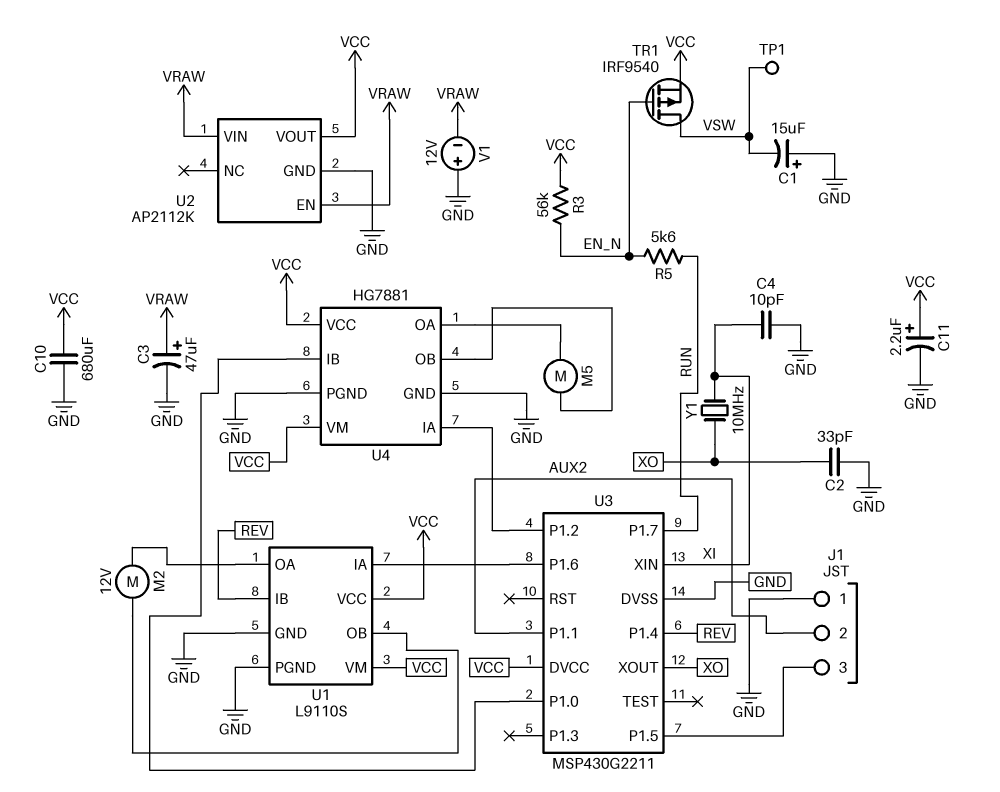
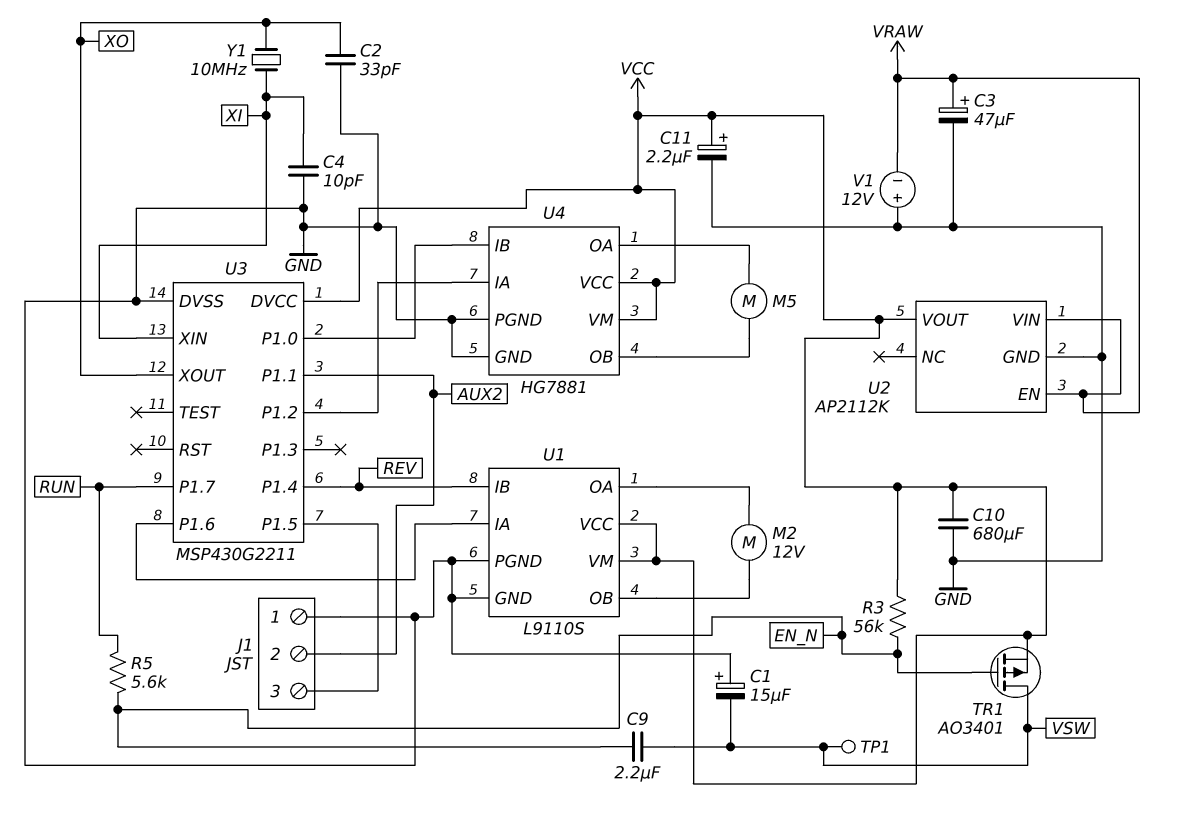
C9: none -> 2.2uF (EN_N, VSW)
TR1: PMOS IRF9540 (G EN_N, D VSW, S VCC) -> PMOS AO3401 (G EN_N, D VSW, S VCC)

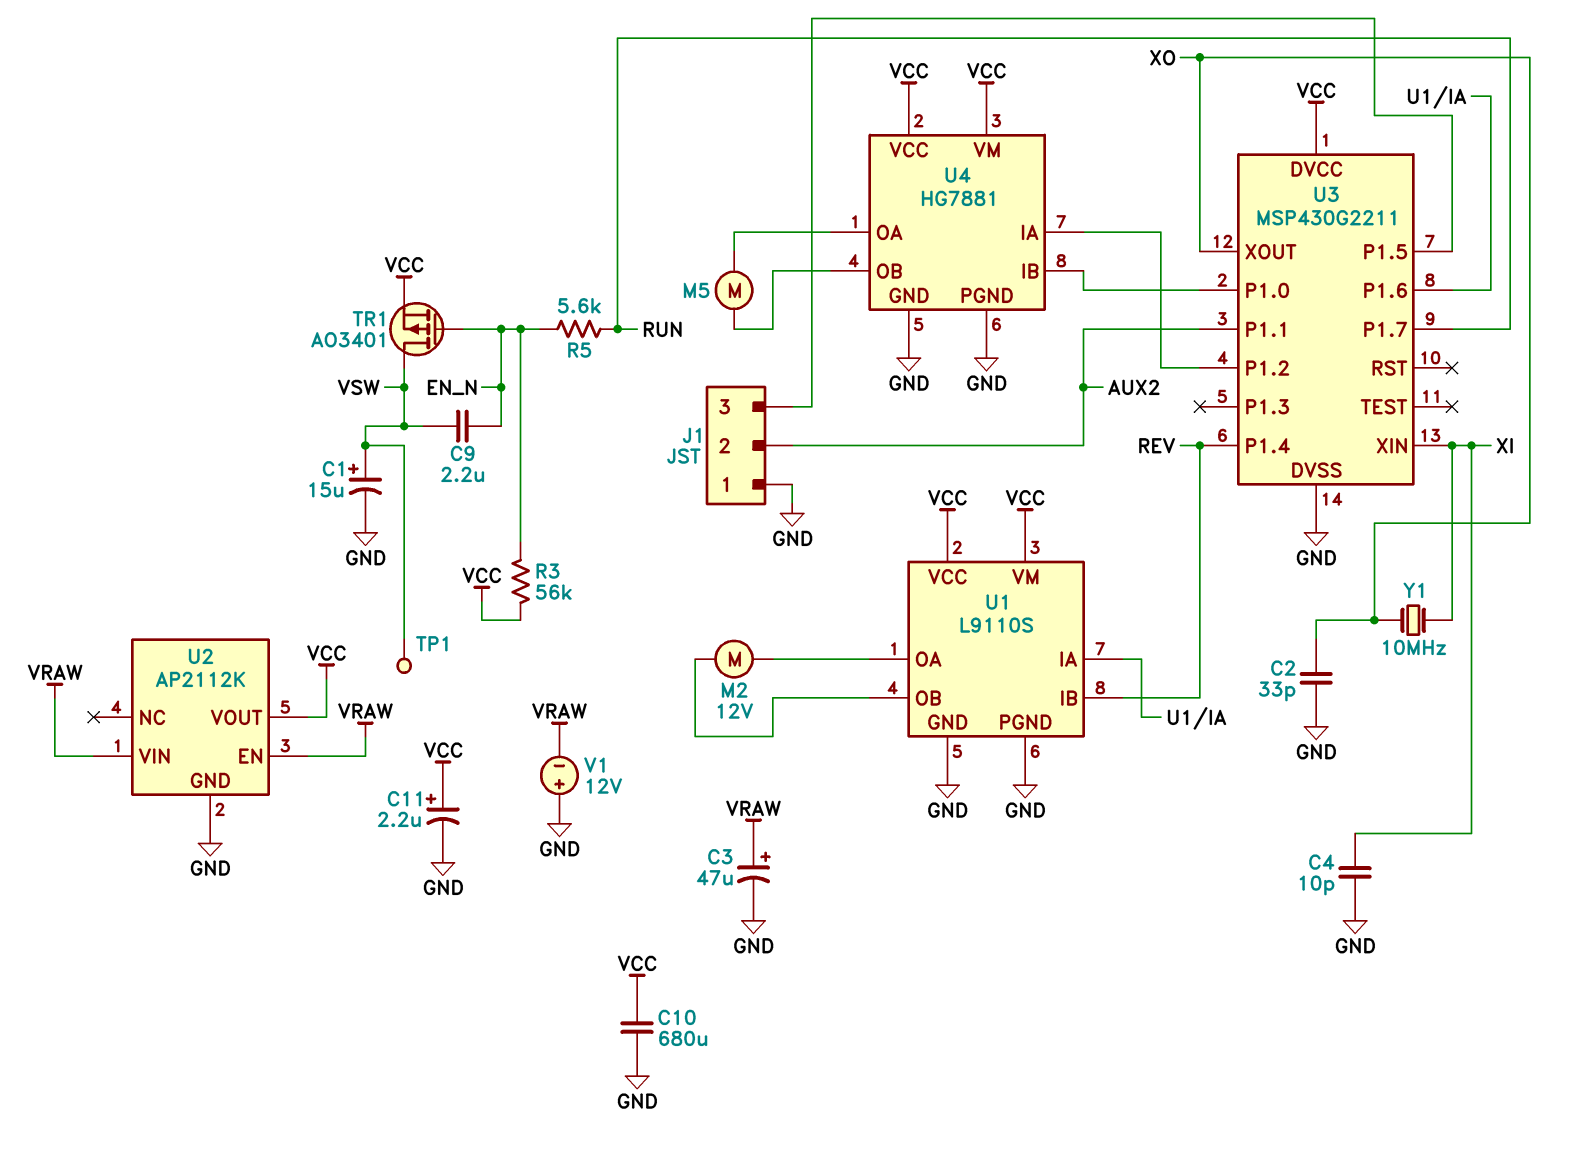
C1: 15uF (plus GND, minus VSW) -> 15uF (plus VSW, minus GND)

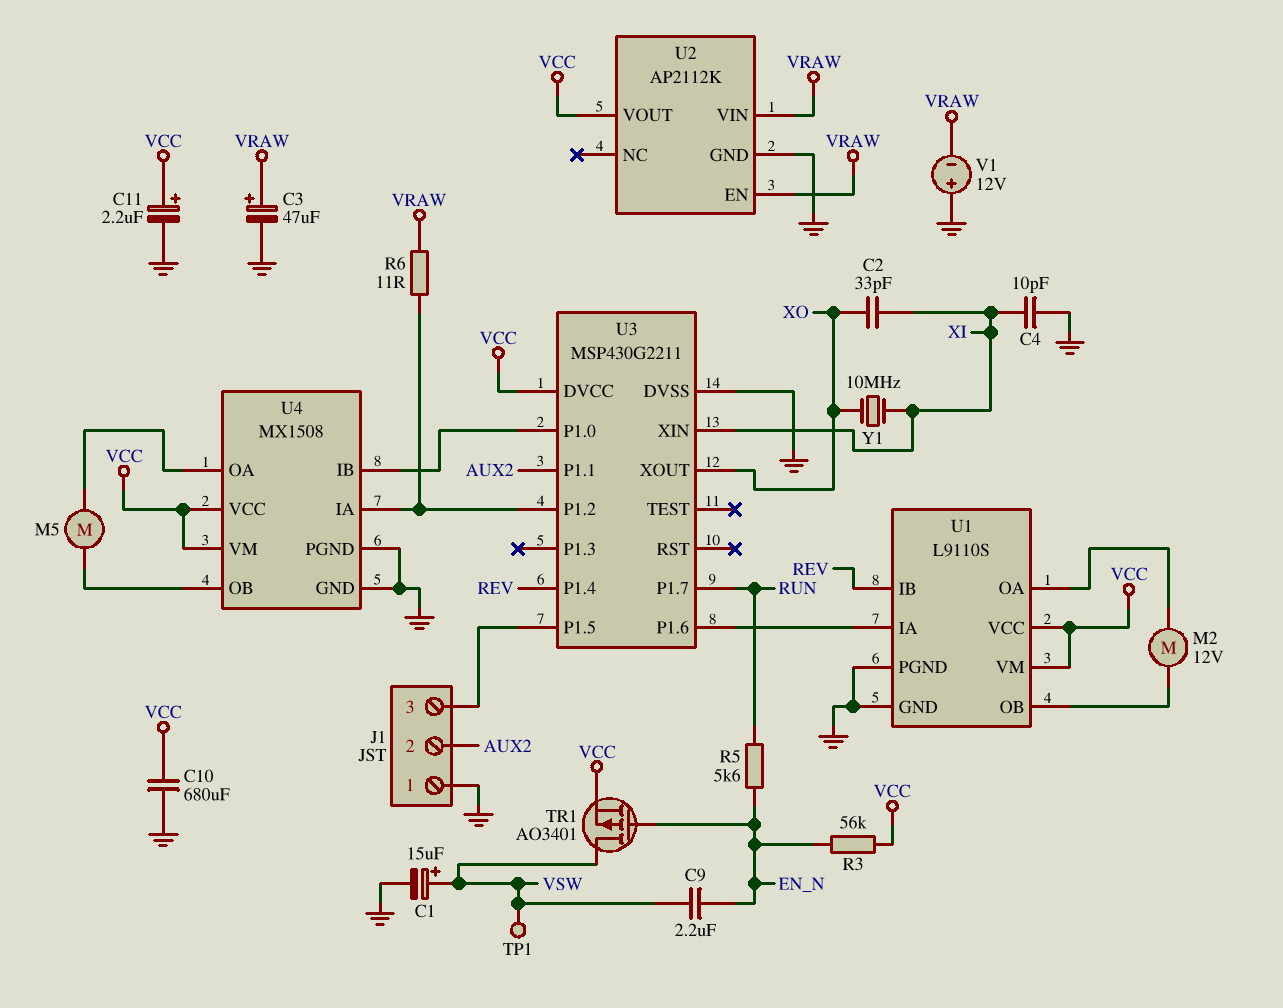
C2: 33pF (GND, XO) -> 33pF (XI, XO)
R6: none -> 11 (U3/P1.2, VRAW)
U4: HG7881 -> MX1508

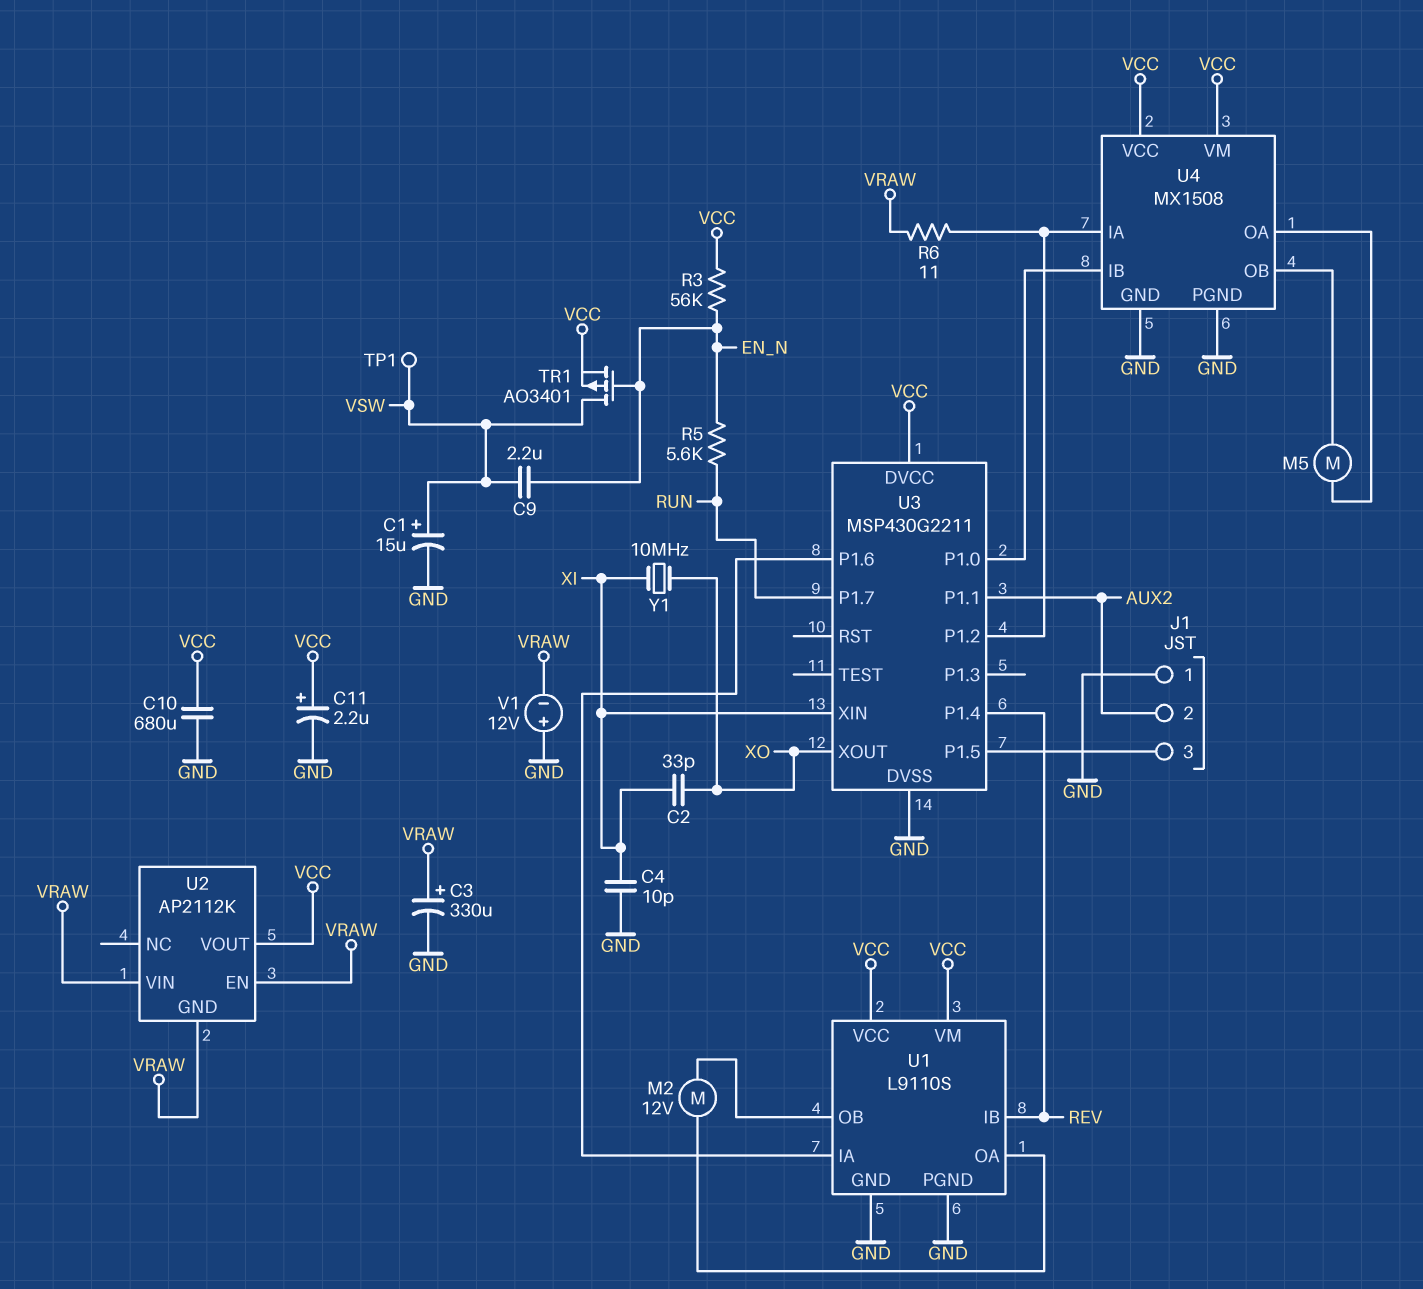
C3: 47uF (plus VRAW, minus GND) -> 330uF (plus VRAW, minus GND)
U2 pin GND: GND -> VRAW

